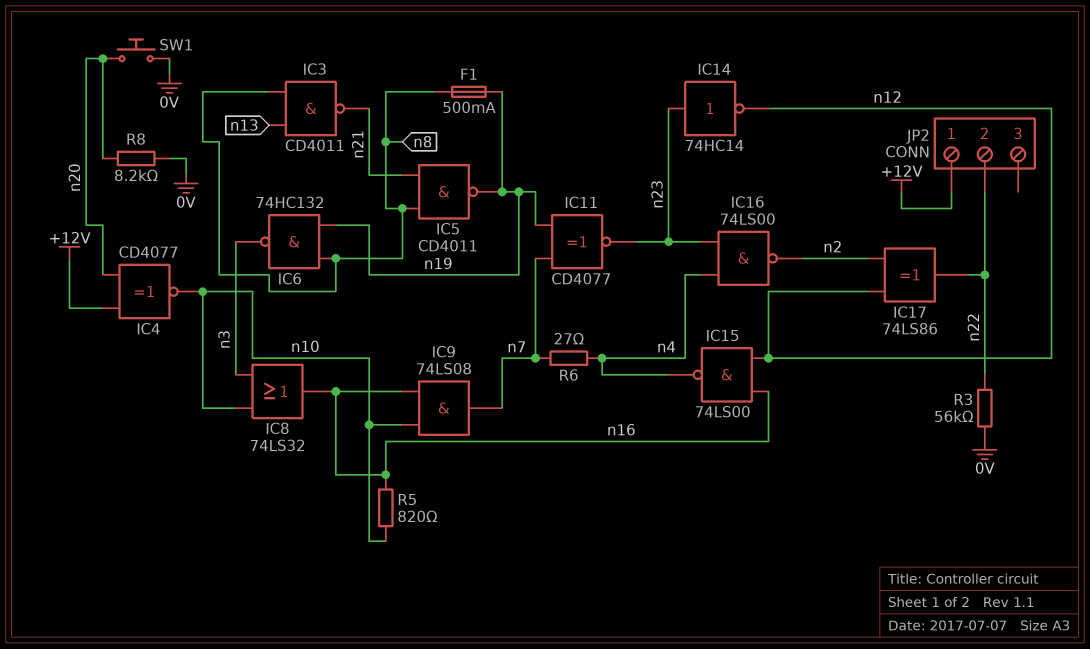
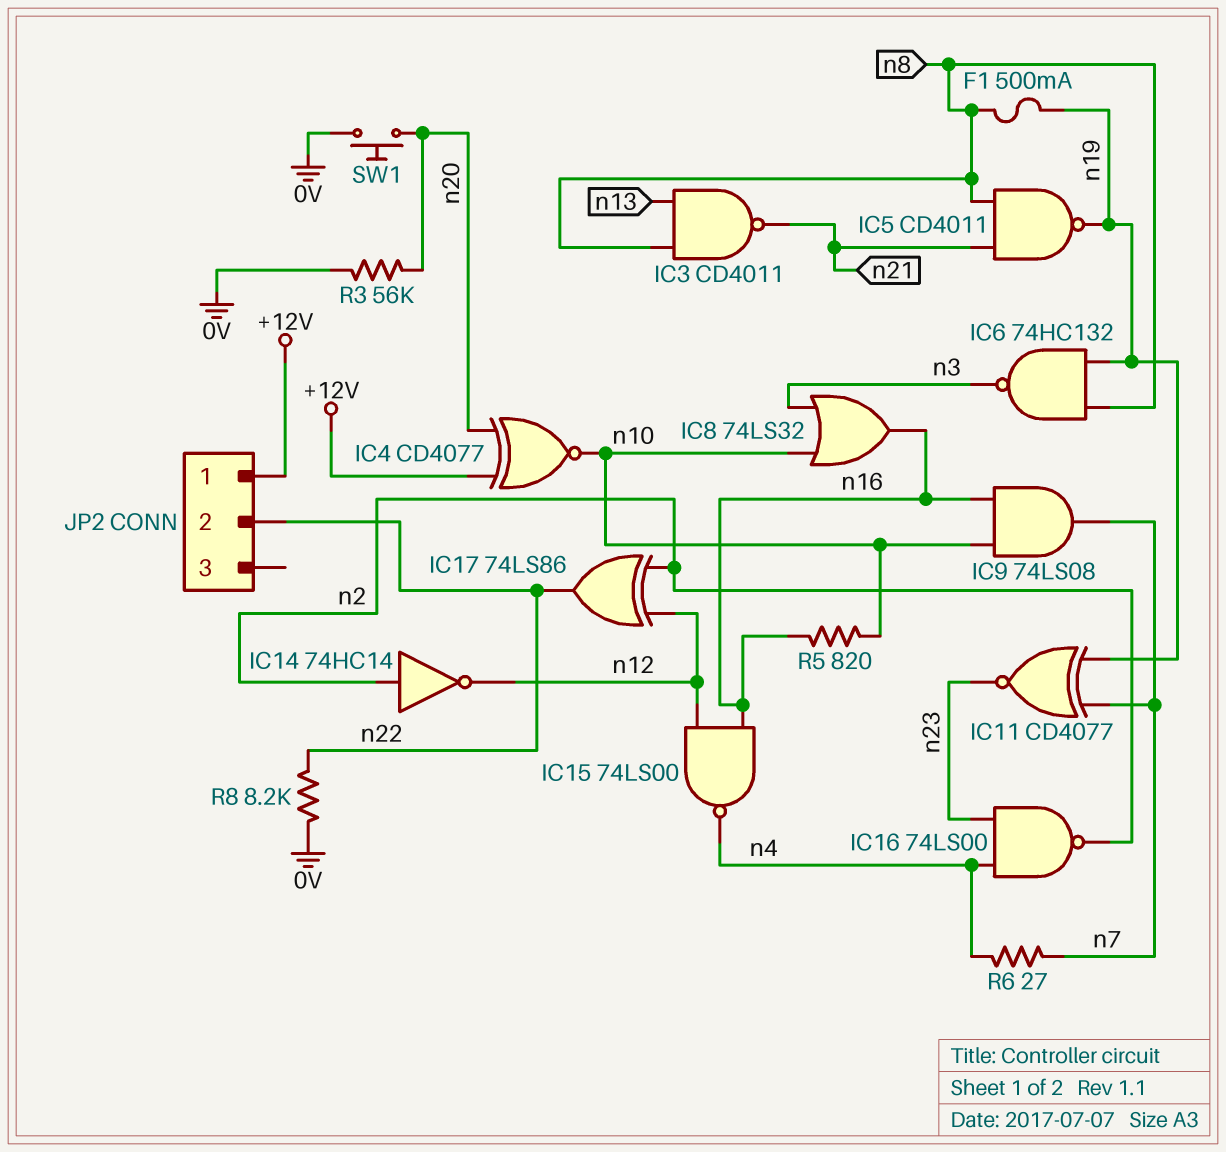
IC14: NOT 74HC14 (in n23, out n12) -> NOT 74HC14 (in n2, out n12)
R3: 56k (0V, n22) -> 56k (0V, n20)
R8: 8.2k (0V, n20) -> 8.2k (0V, n22)

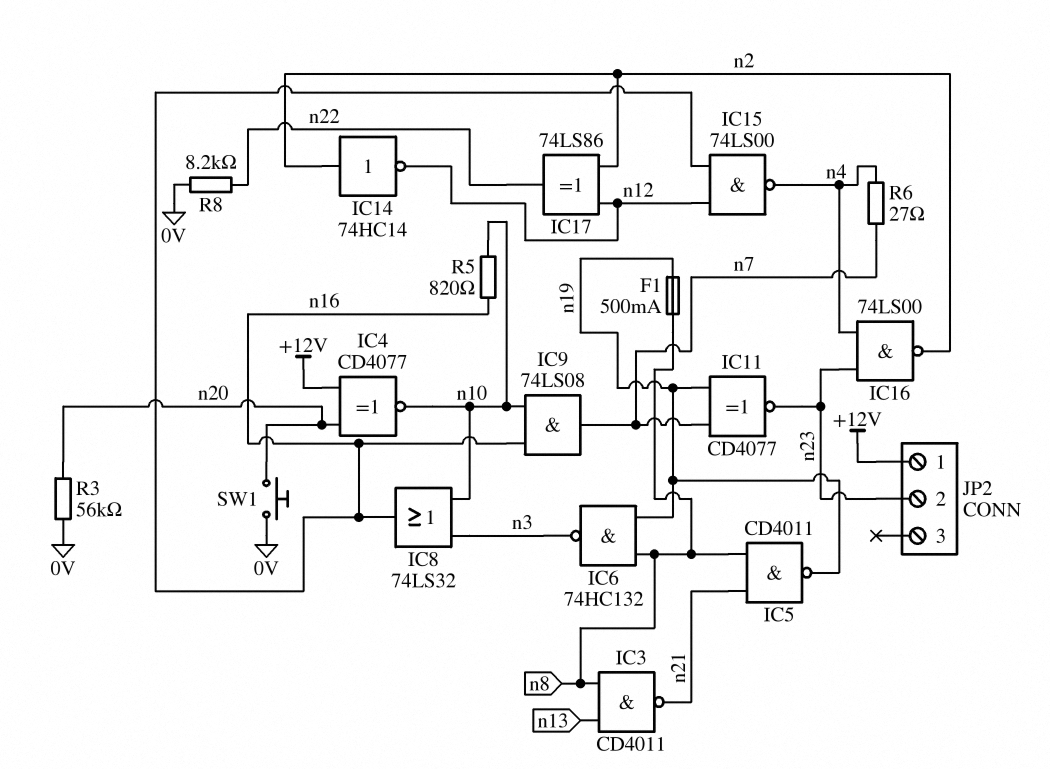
JP2 pin 2: n22 -> n23

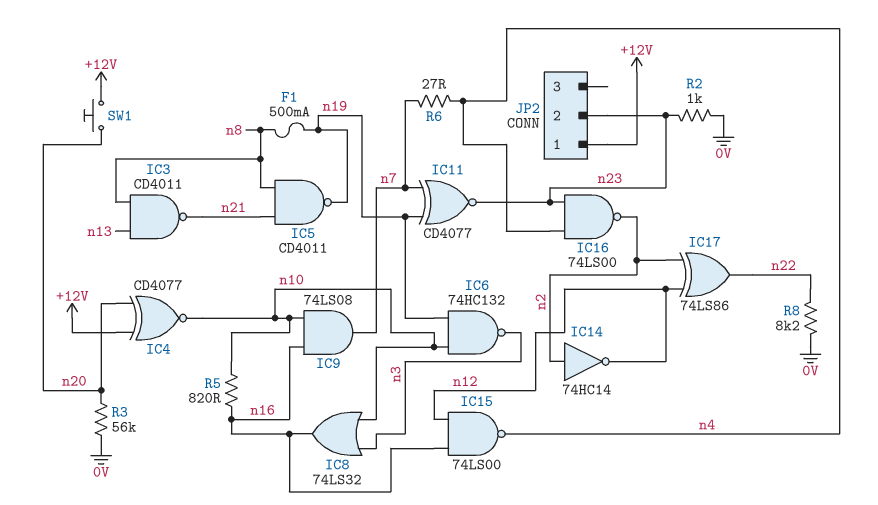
IC6: NAND 74HC132 (in n8, in n19, out n3) -> NAND 74HC132 (in n10, in n19, out n3)
R2: none -> 1k (0V, n23)
SW1: button (0V, n20) -> button (+12V, n20)

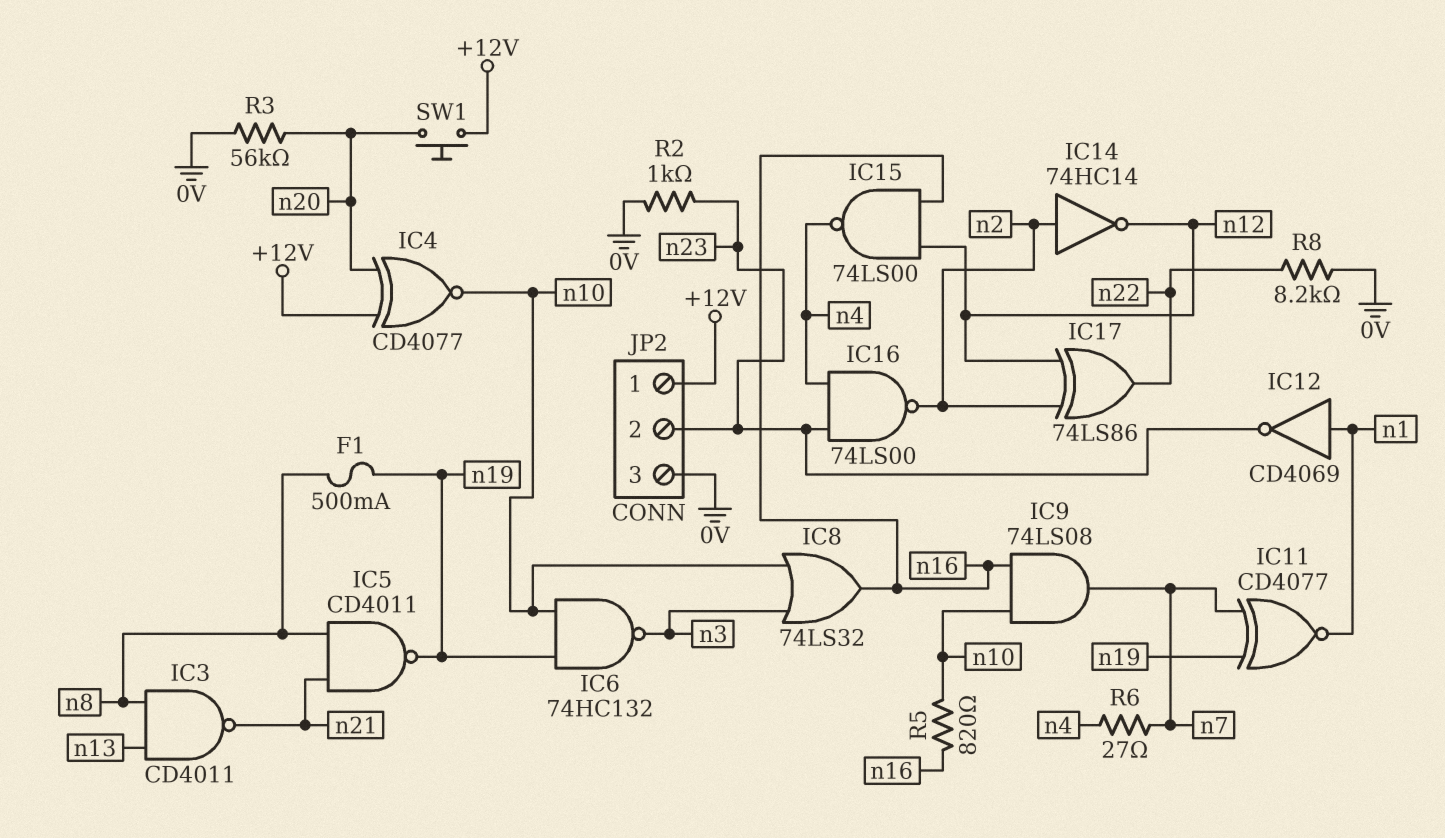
IC11: XNOR CD4077 (in n7, in n19, out n23) -> XNOR CD4077 (in n7, in n19, out n1)
IC12: none -> NOT CD4069 (in n1, out n23)
JP2 pin 3: none -> 0V

